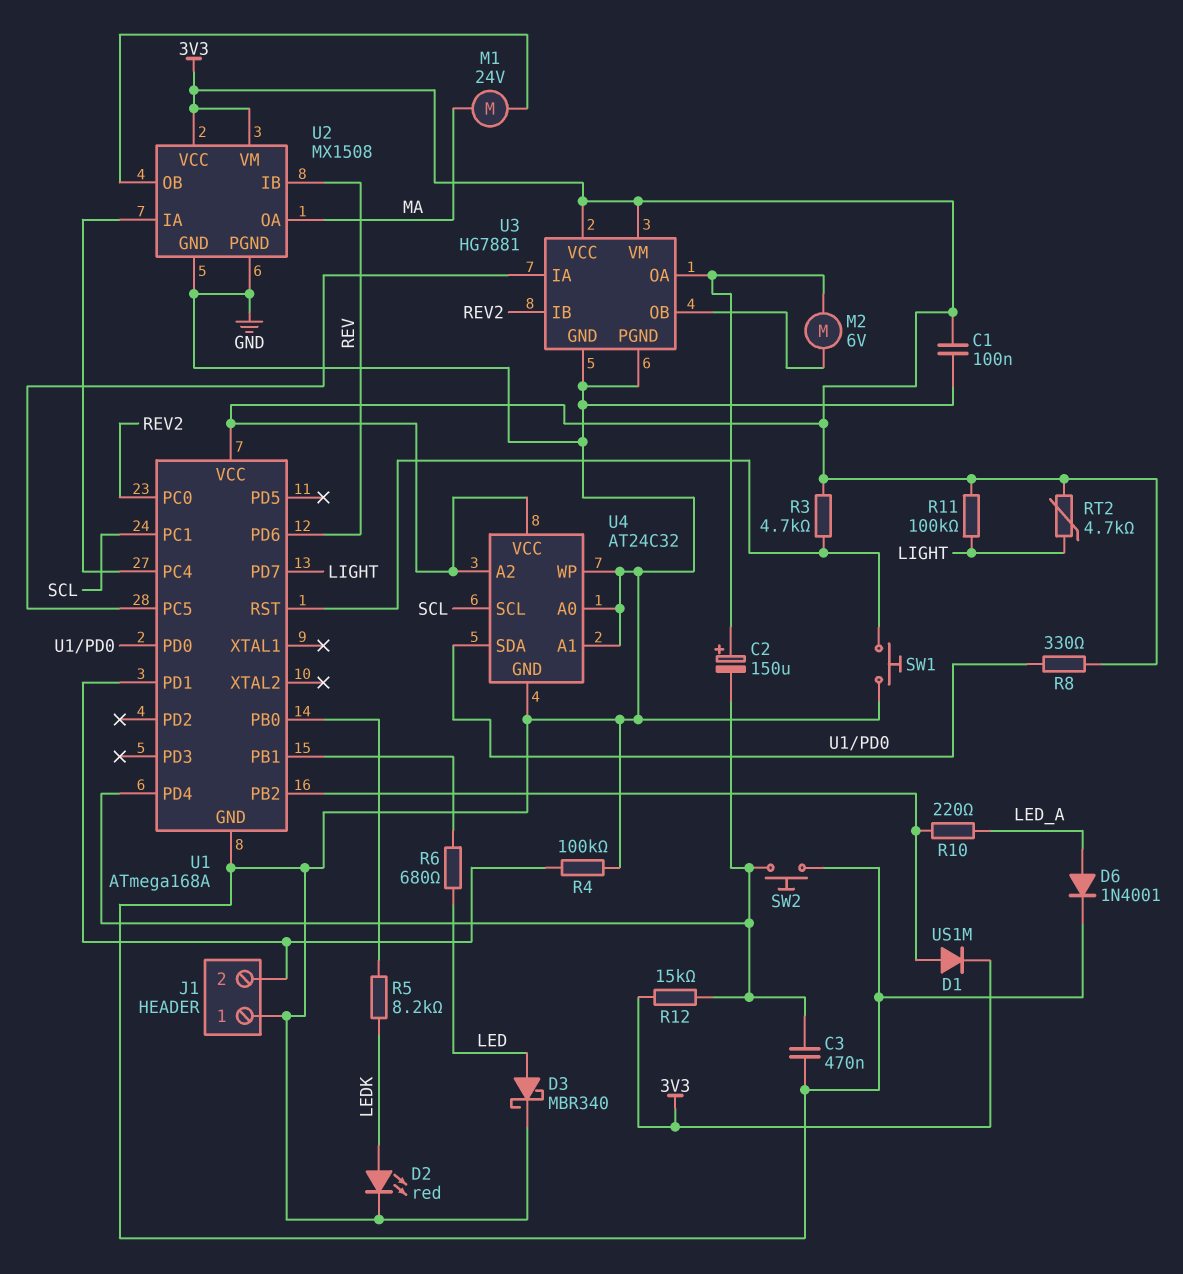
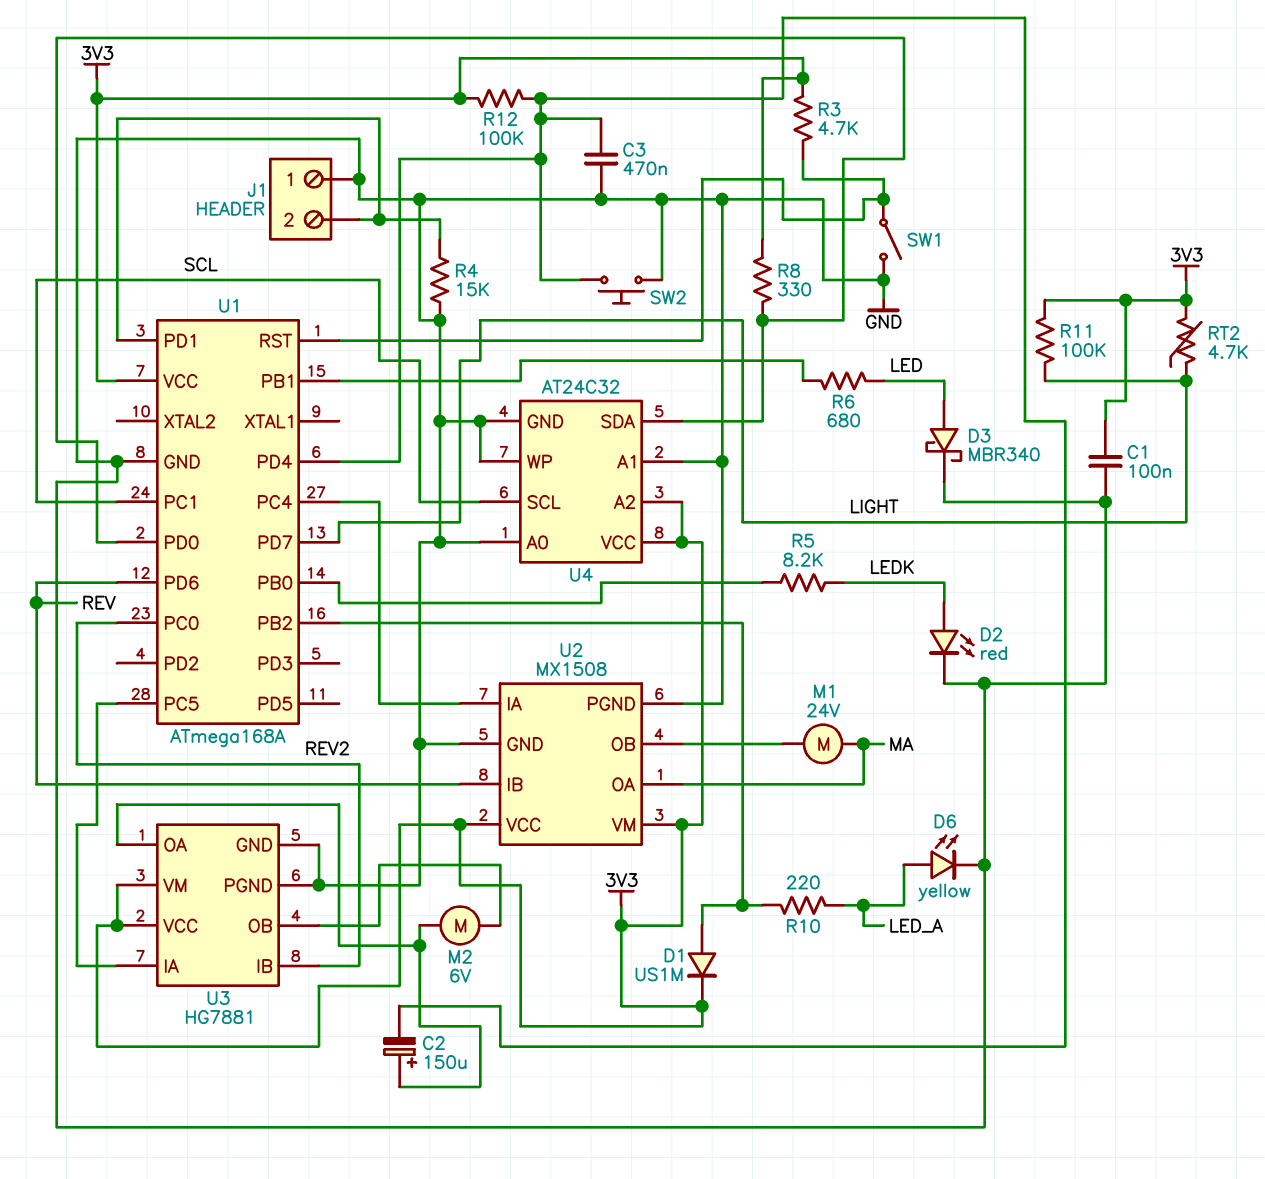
D6: diode 1N4001 (A LED_A, K GND) -> LED yellow (A LED_A, K GND)
R4: 100k (GND, J1/2) -> 15k (GND, J1/2)
R12: 15k (3V3, U1/PD4) -> 100k (3V3, U1/PD4)
SW1: button (GND, U1/RST) -> switch (GND, U1/RST)

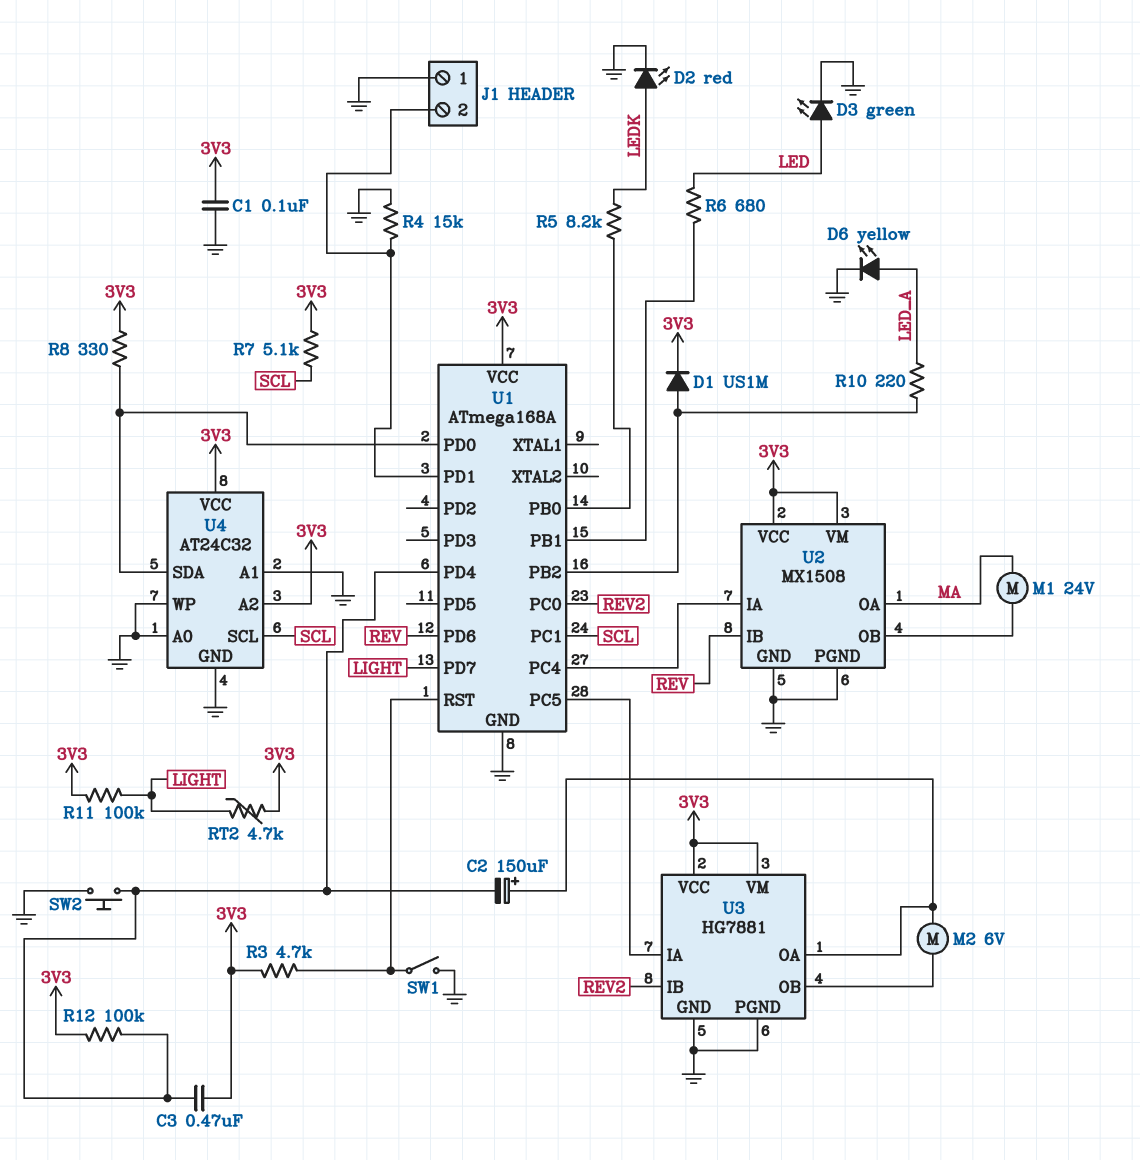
C3: 470nF (GND, U1/PD4) -> 470nF (3V3, U1/PD4)
D3: schottky MBR340 (A LED, K GND) -> LED green (A LED, K GND)
R7: none -> 5.1k (3V3, SCL)

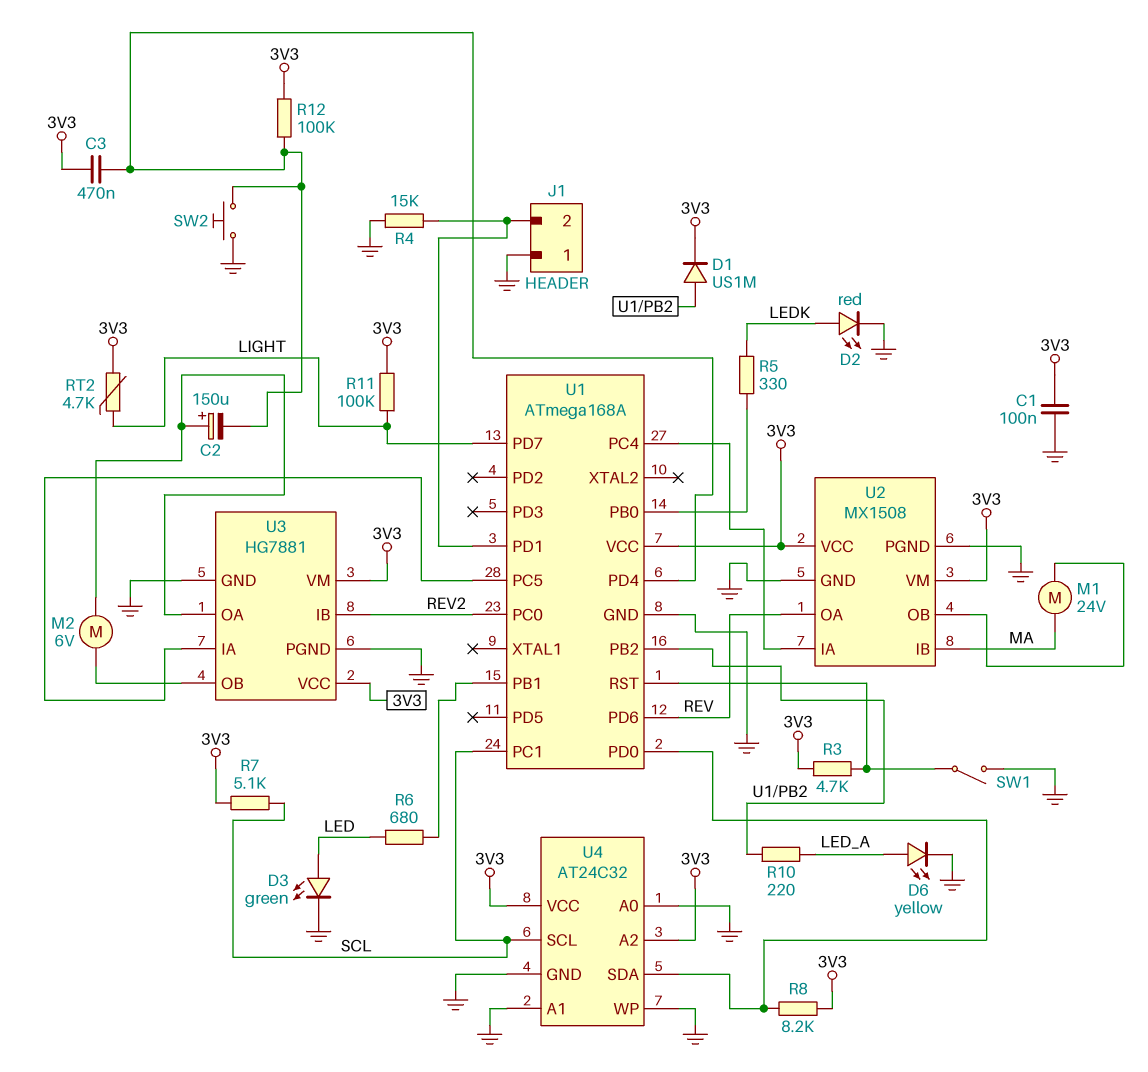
R5: 8.2k (LEDK, U1/PB0) -> 330 (LEDK, U1/PB0)
R8: 330 (3V3, U1/PD0) -> 8.2k (3V3, U1/PD0)
U2 pin IB: REV -> MA
U2 pin OA: MA -> REV

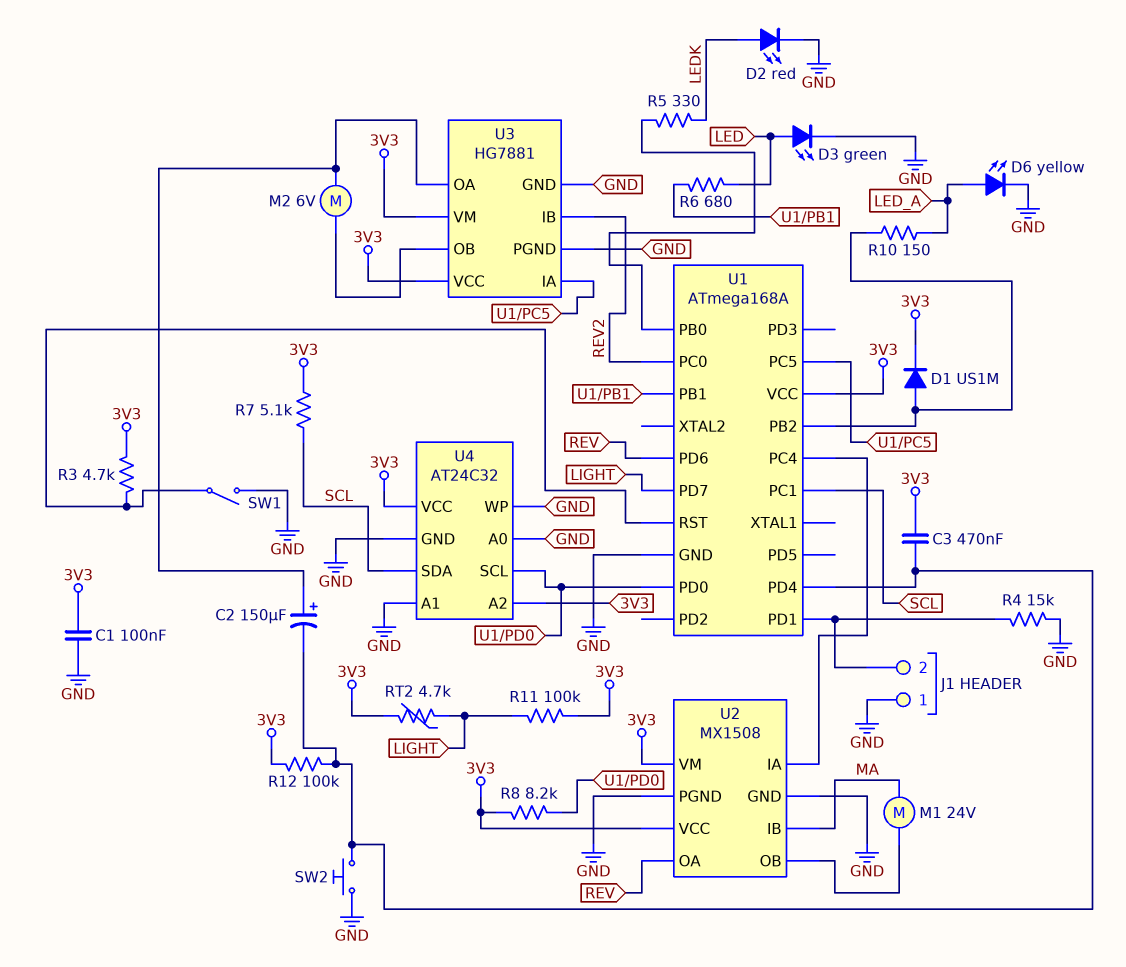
R10: 220 (LED_A, U1/PB2) -> 150 (LED_A, U1/PB2)
U4 pin SCL: SCL -> U1/PD0
U4 pin SDA: U1/PD0 -> SCL

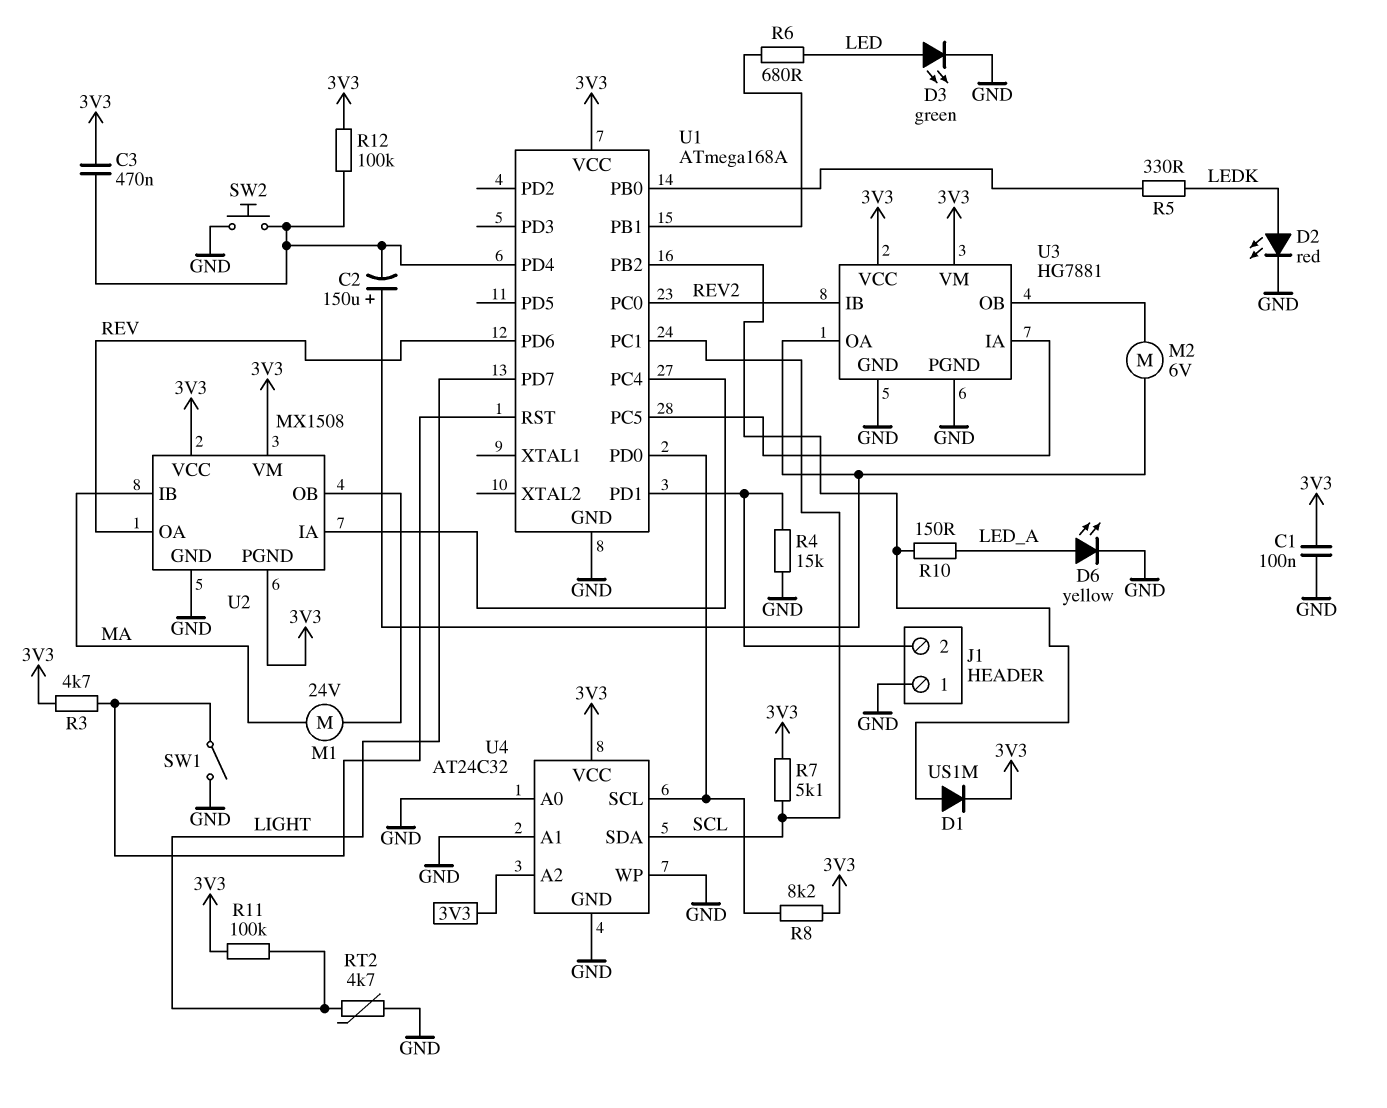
RT2: 4.7k (3V3, LIGHT) -> 4.7k (GND, LIGHT)
U2 pin PGND: GND -> 3V3

